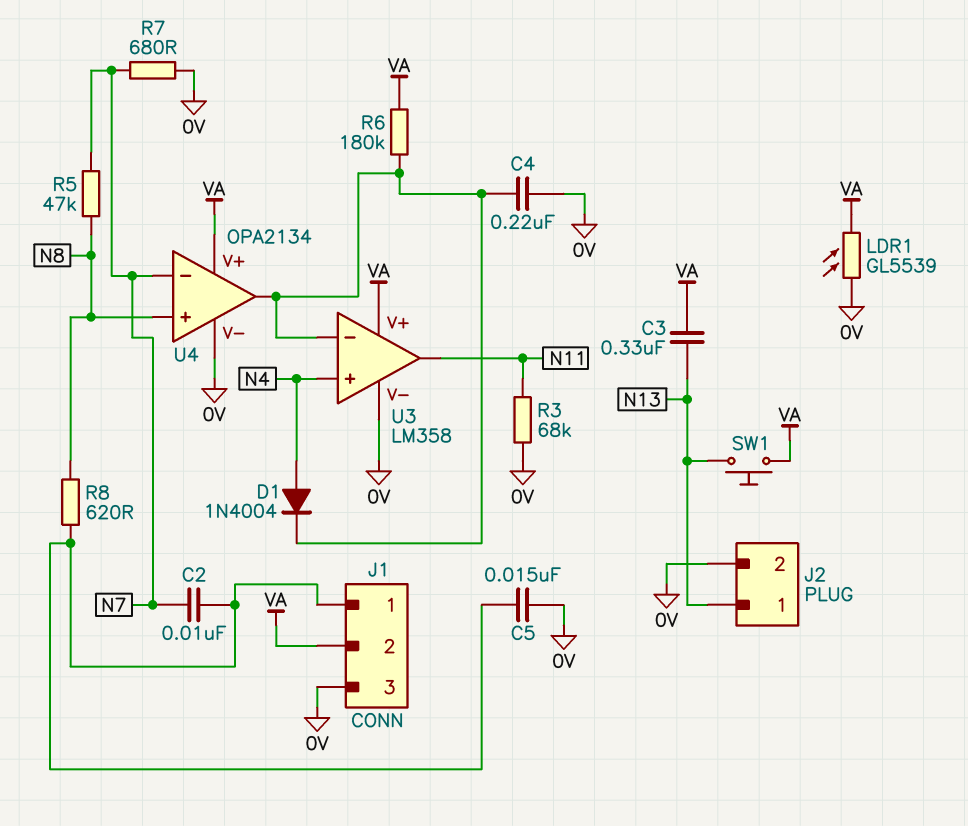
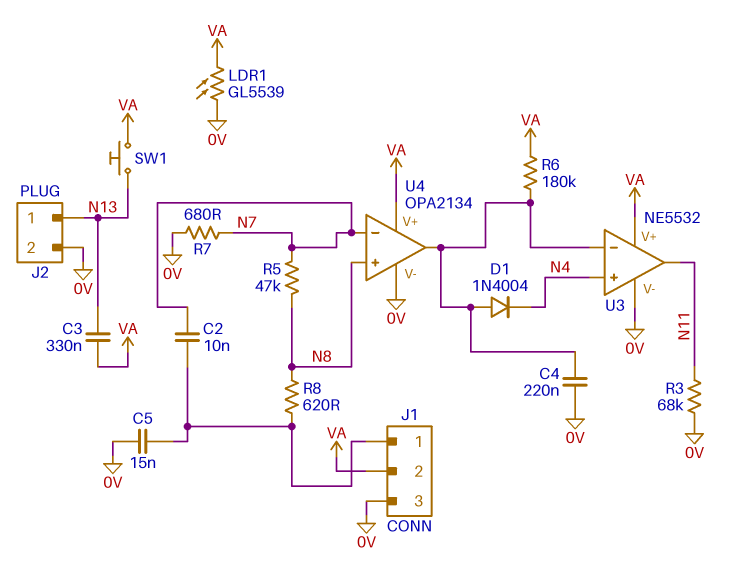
D1: diode 1N4004 (A N4, K U3/in-) -> diode 1N4004 (A U3/in-, K N4)
U3: LM358 -> NE5532

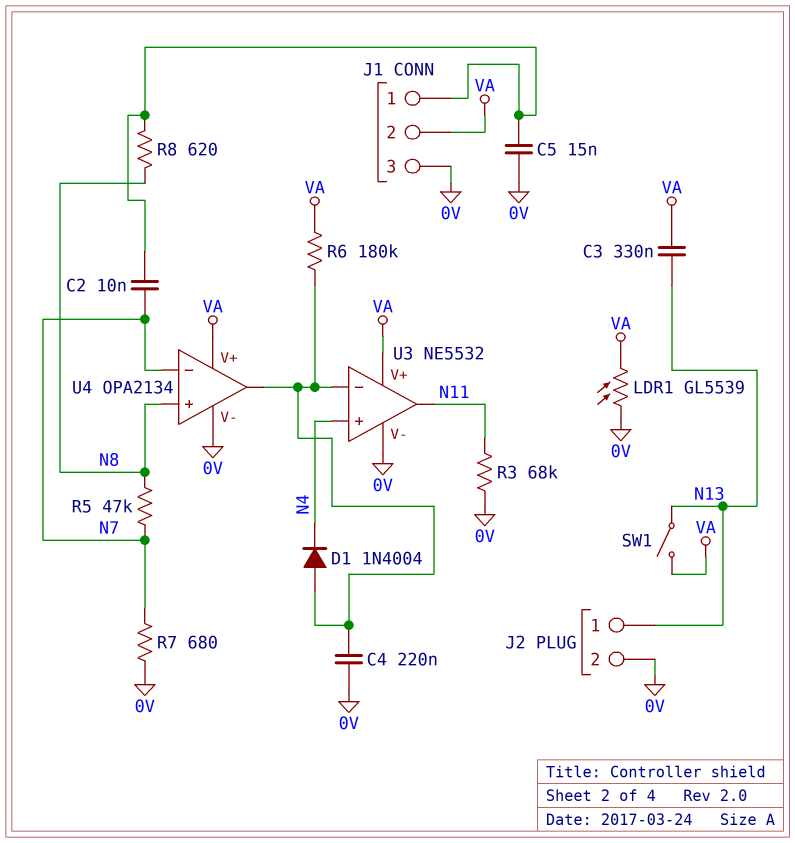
SW1: button (N13, VA) -> switch (N13, VA)

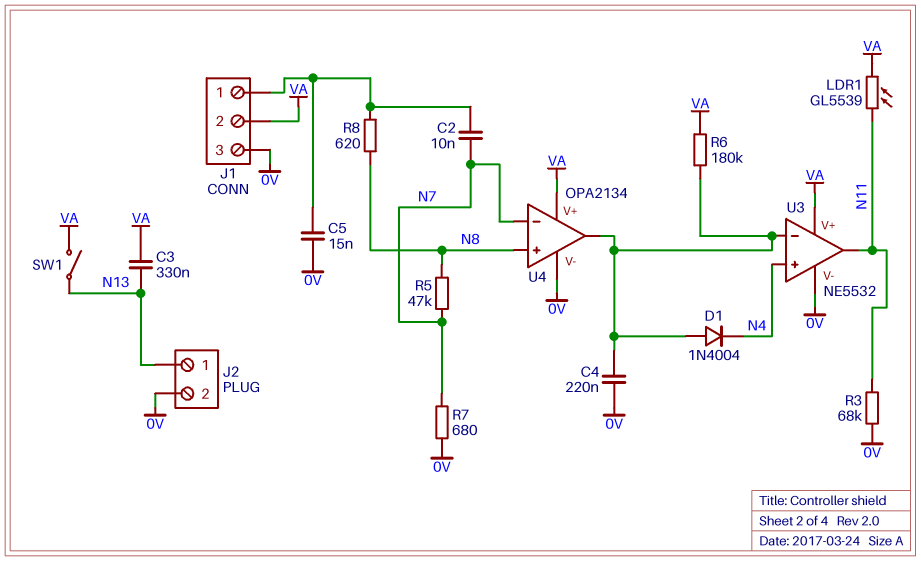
LDR1: GL5539 (0V, VA) -> GL5539 (N11, VA)

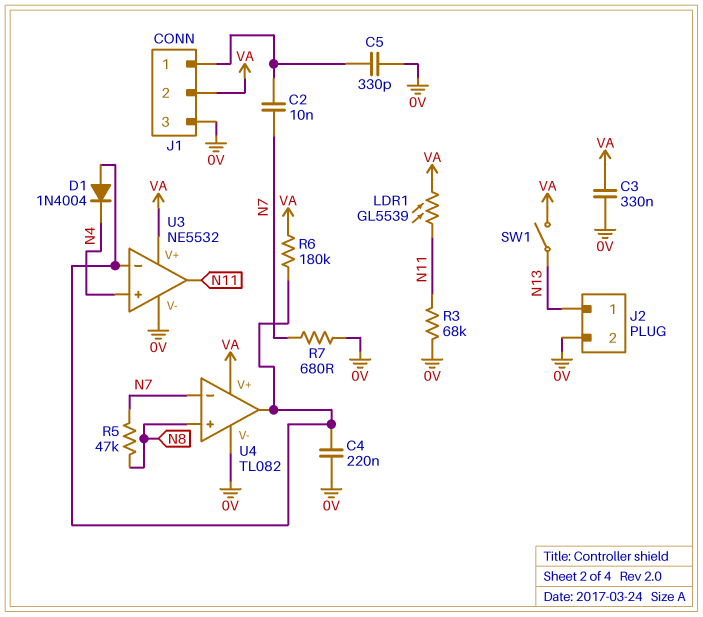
C3: 330nF (N13, VA) -> 330nF (0V, VA)
C5: 15nF (0V, J1/1) -> 330pF (0V, J1/1)
R8: 620 (J1/1, N8) -> none
U4: OPA2134 -> TL082

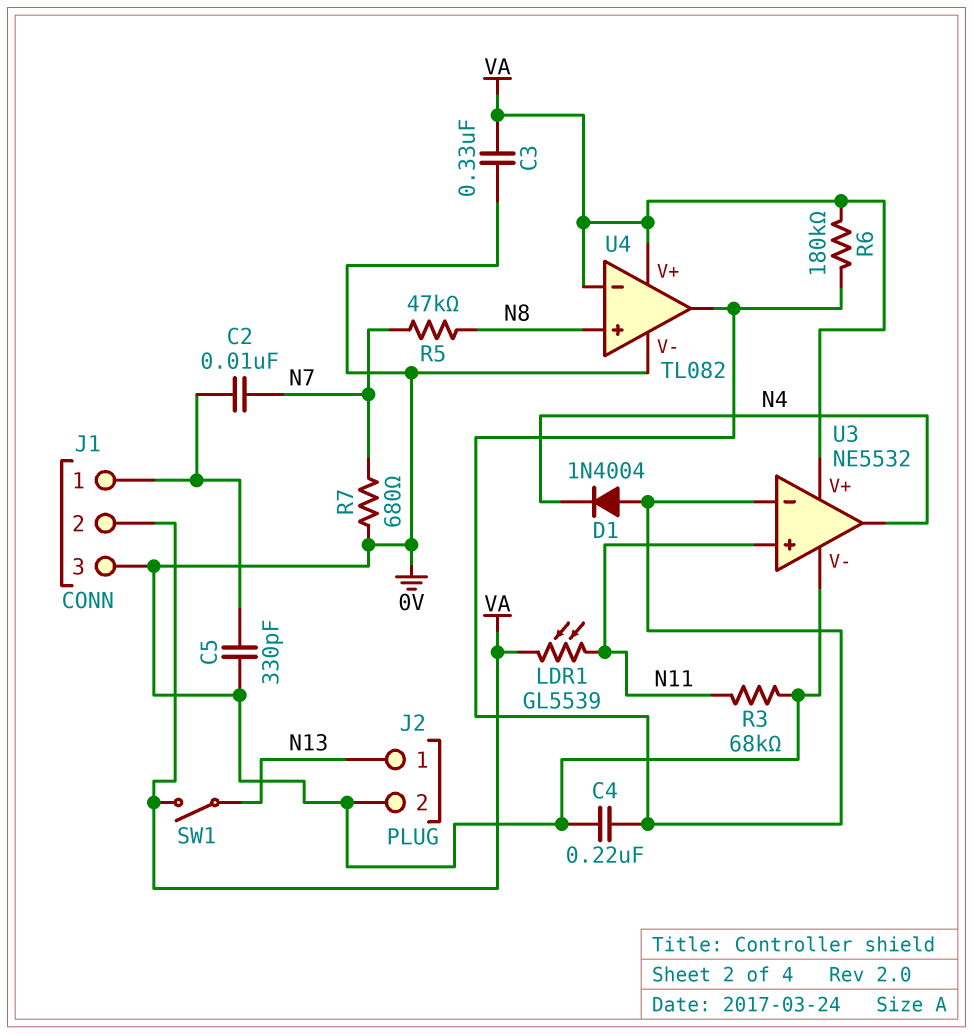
U3 pin in+: N4 -> N11
U3 pin out: N11 -> N4
U4 pin in-: N7 -> VA

